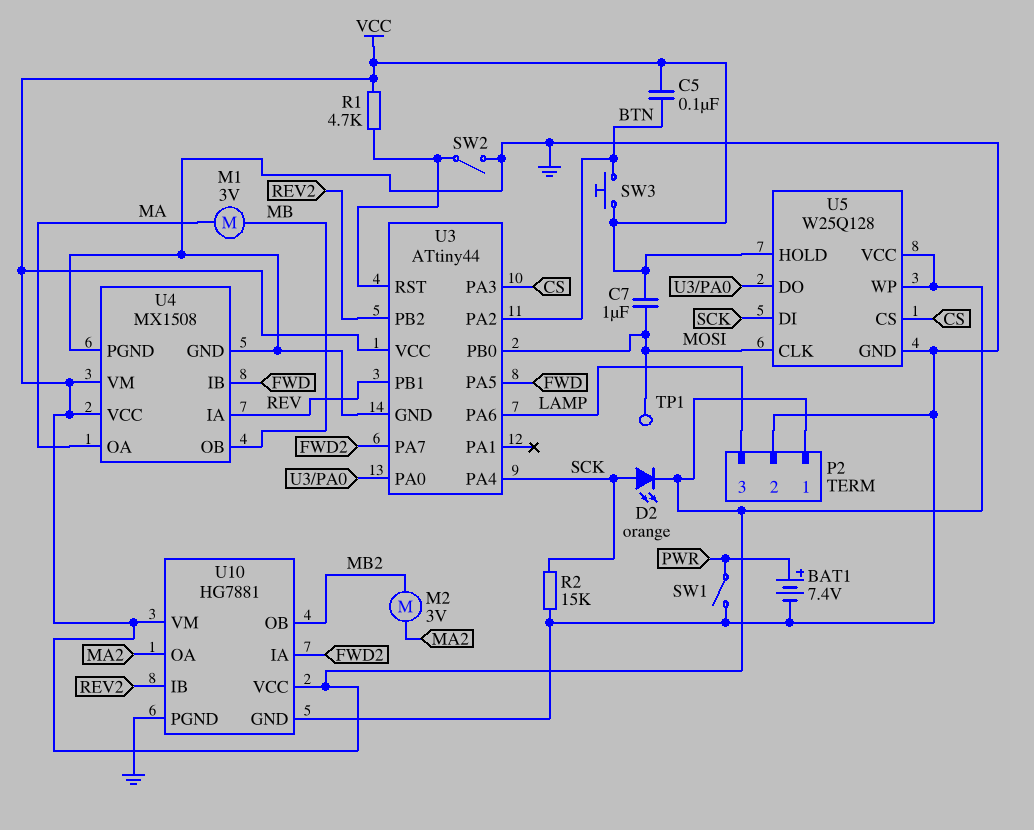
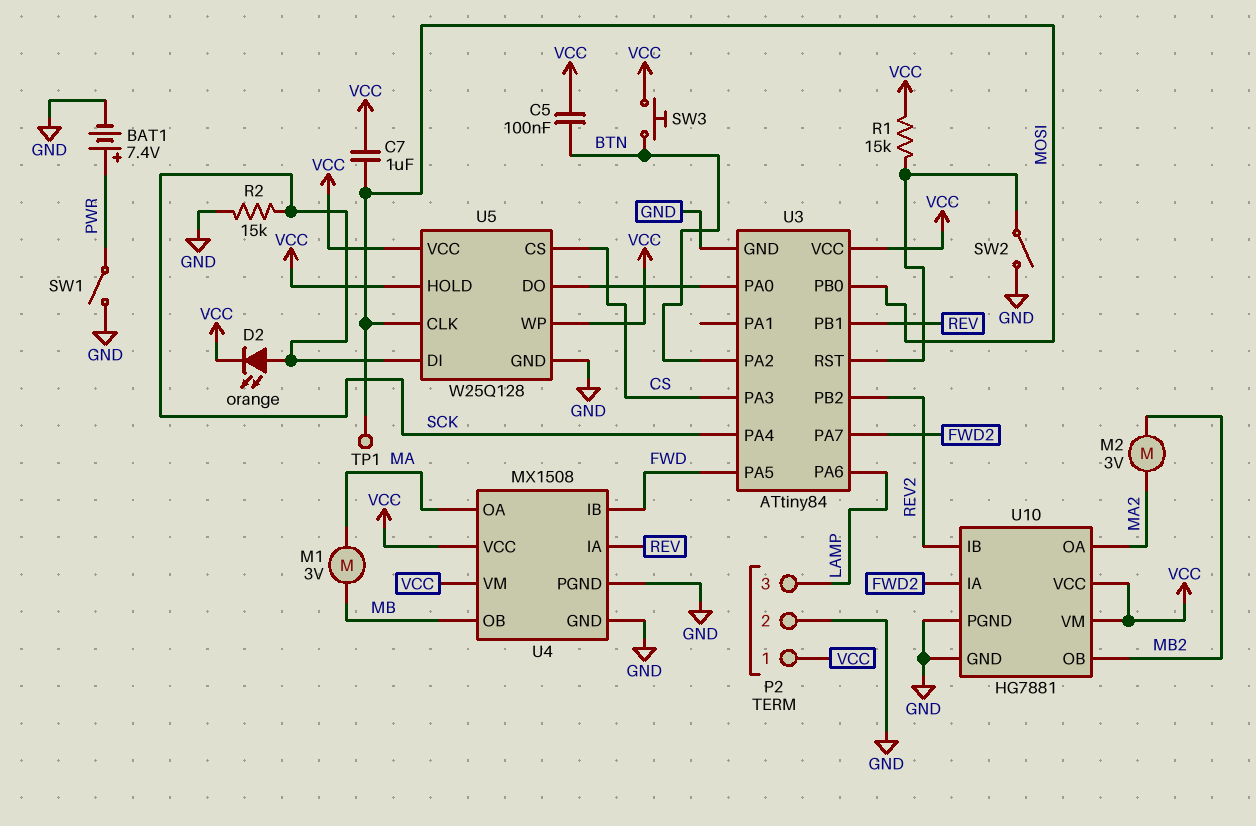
R1: 4.7k (U3/RST, VCC) -> 15k (U3/RST, VCC)
U3: ATtiny44 -> ATtiny84

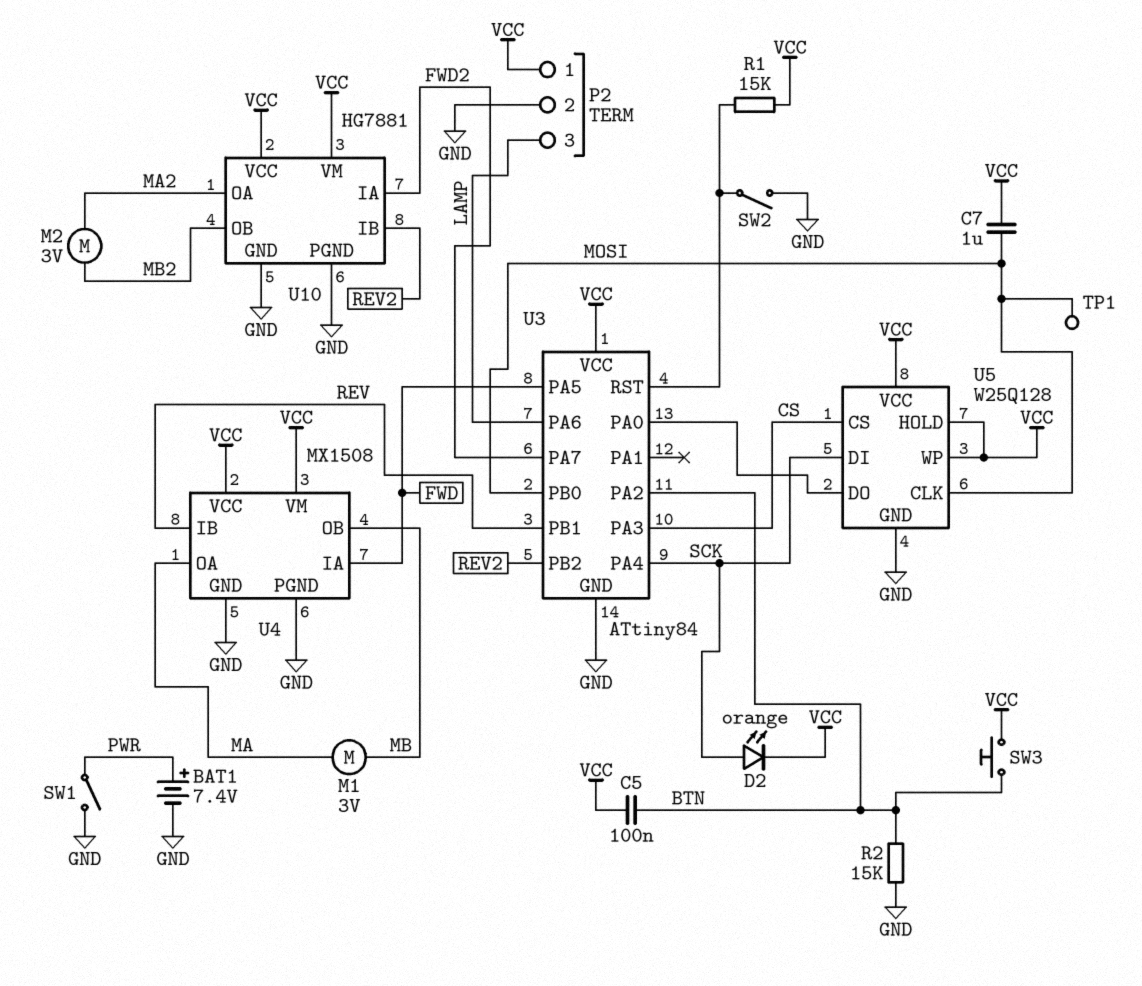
R2: 15k (GND, SCK) -> 15k (BTN, GND)
U4 pin IA: REV -> FWD
U4 pin IB: FWD -> REV

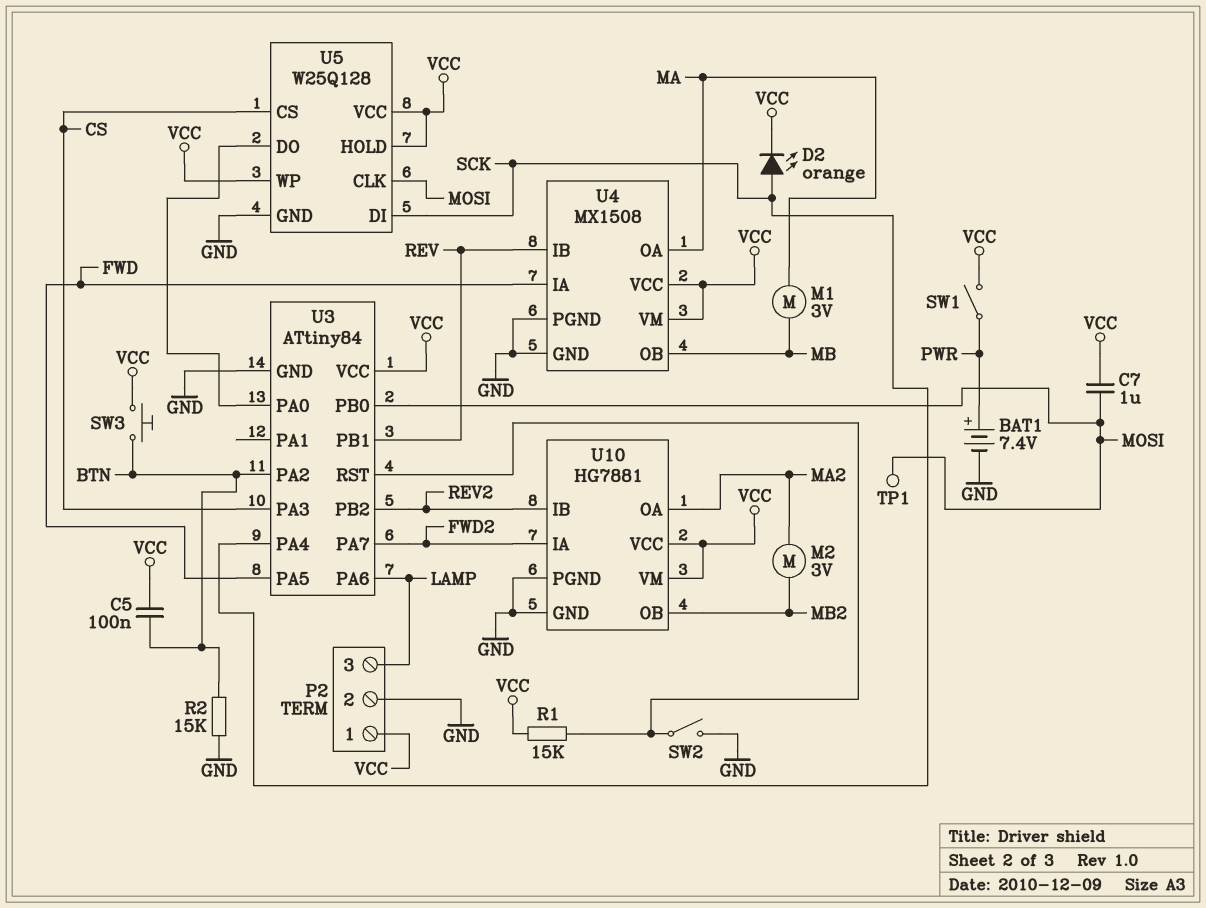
SW1: switch (GND, PWR) -> switch (PWR, VCC)

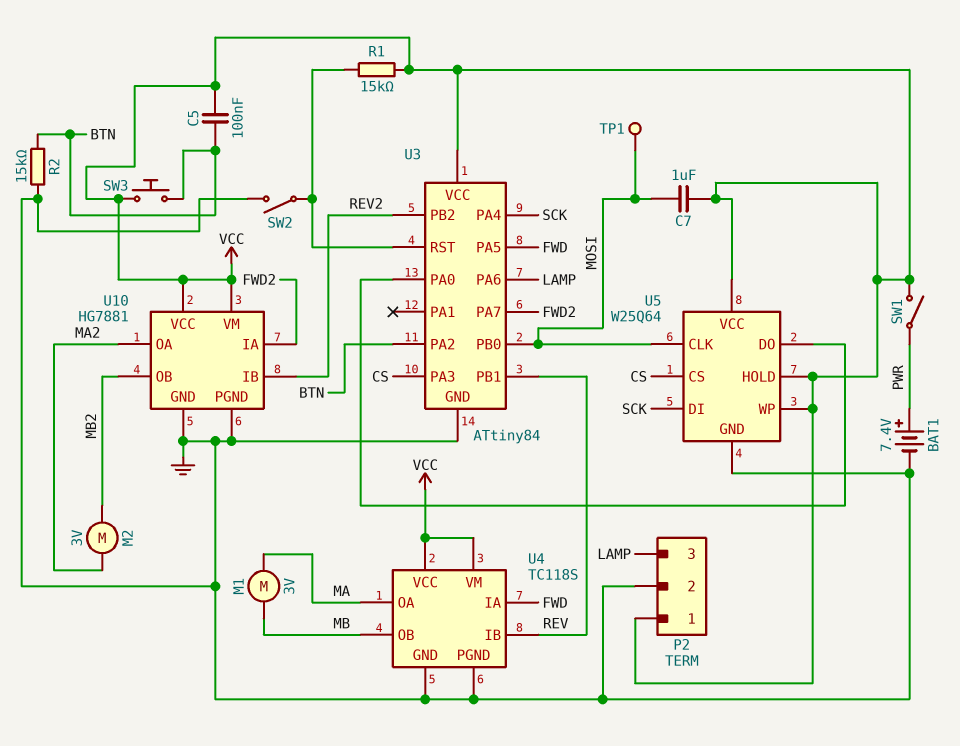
D2: LED orange (A SCK, K VCC) -> none
U4: MX1508 -> TC118S
U5: W25Q128 -> W25Q64

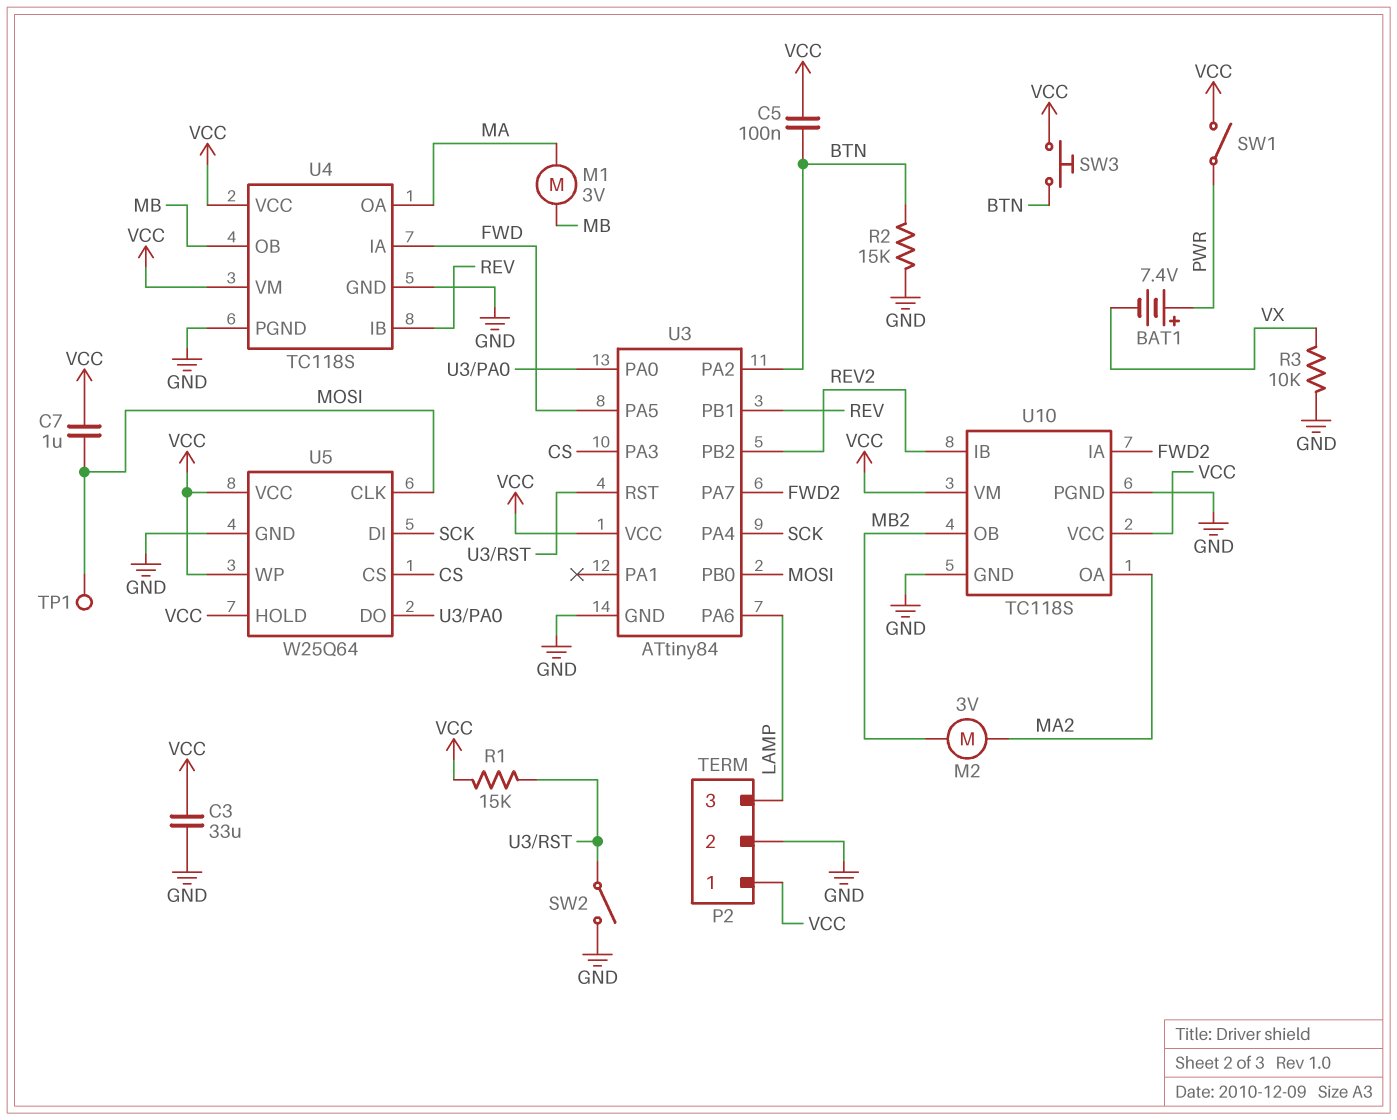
BAT1: 7.4V (plus PWR, minus GND) -> 7.4V (plus PWR, minus VX)
C3: none -> 33uF (GND, VCC)
R3: none -> 10k (GND, VX)
U10: HG7881 -> TC118S

